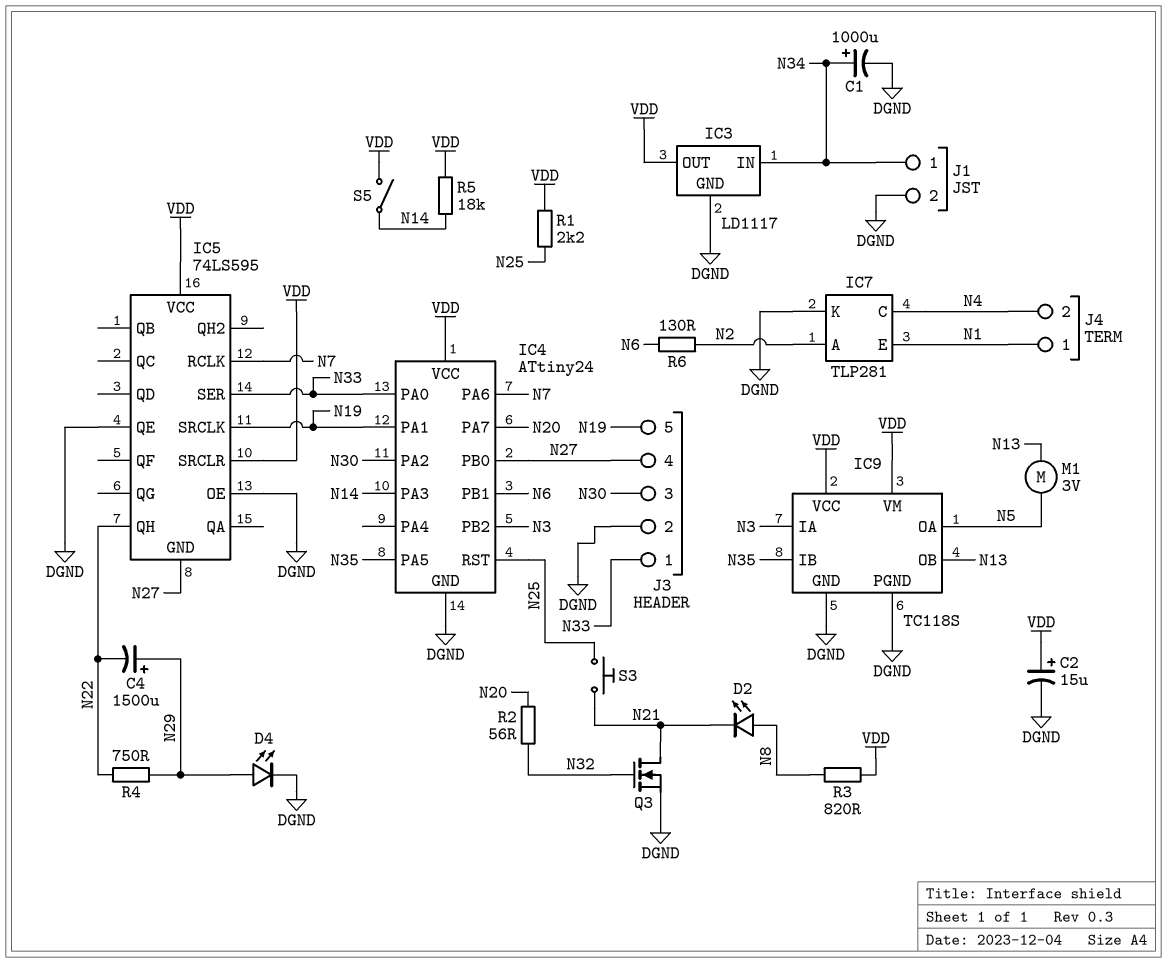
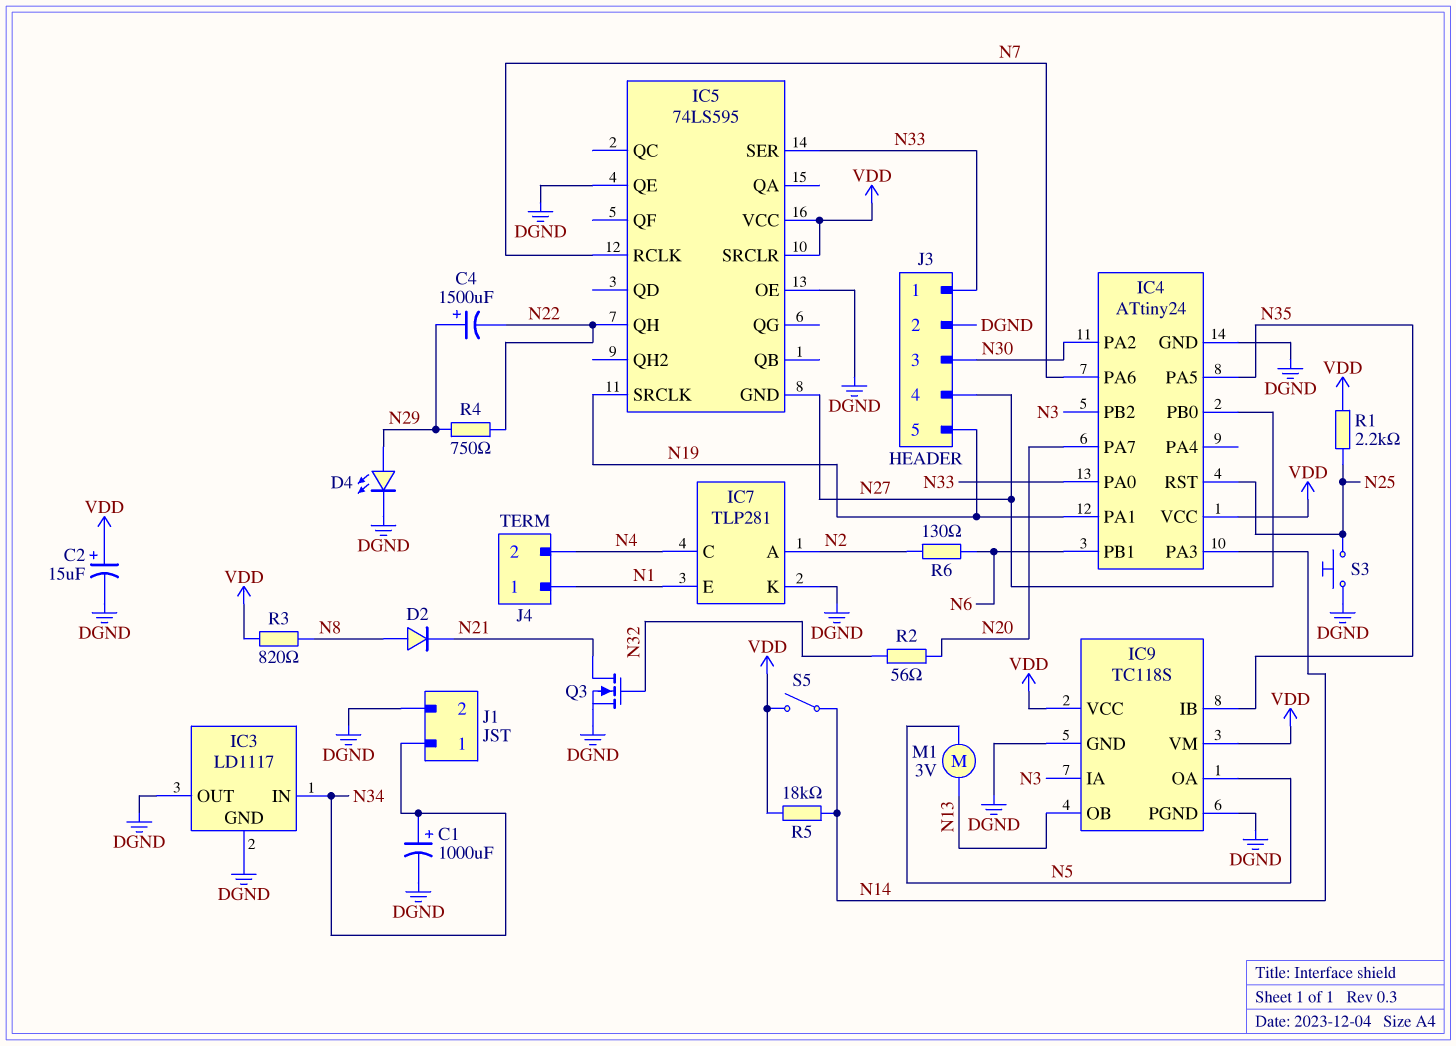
D2: LED (A N8, K N21) -> diode (A N8, K N21)
IC3 pin OUT: VDD -> DGND
S3: button (N21, N25) -> button (DGND, N25)

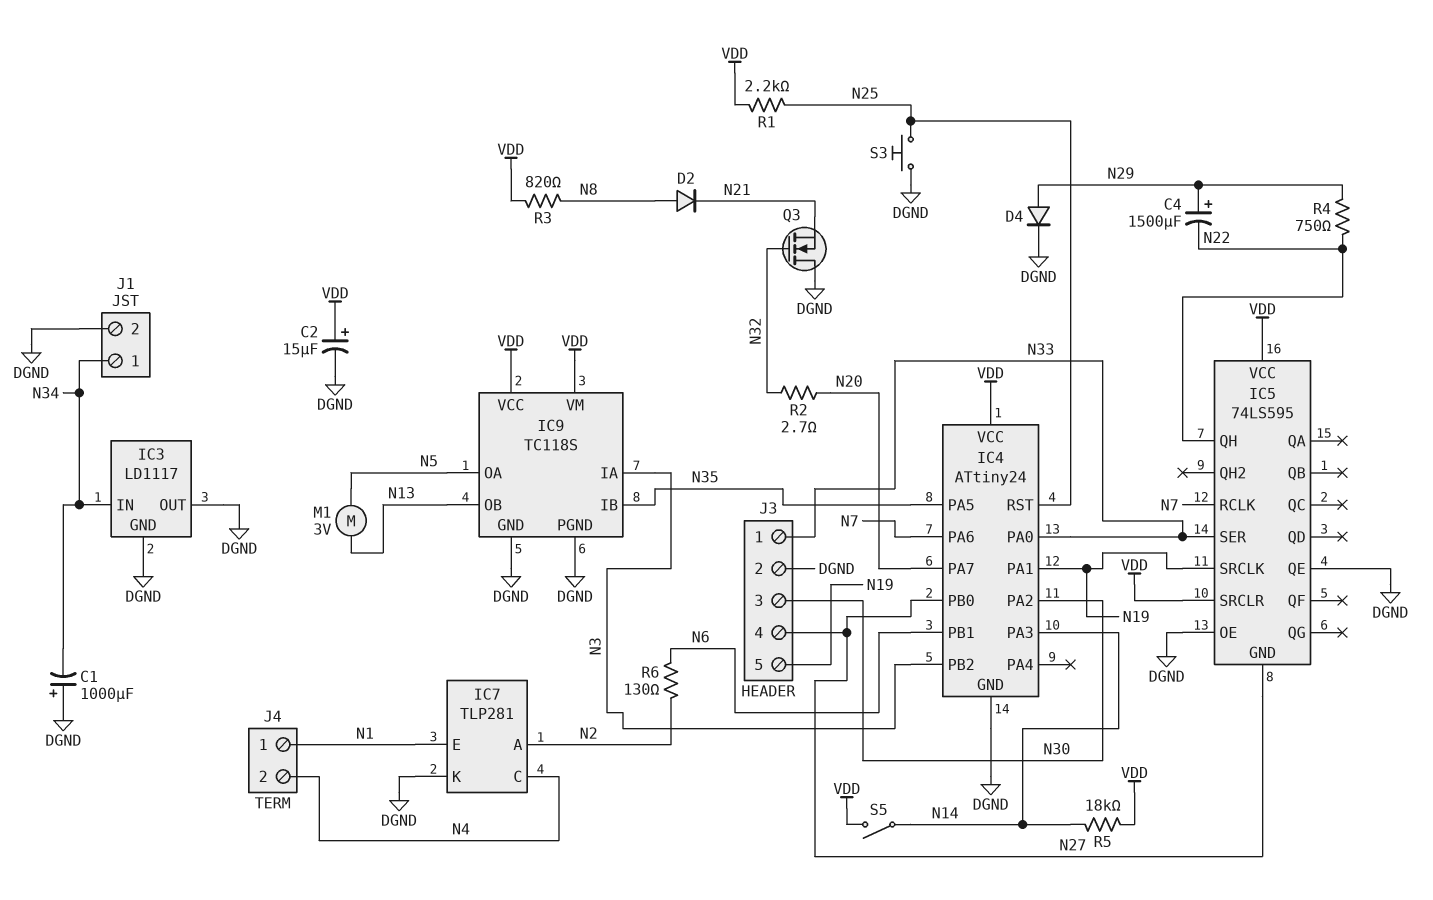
C1: 1000uF (plus N34, minus DGND) -> 1000uF (plus DGND, minus N34)
D4: LED (A N29, K DGND) -> diode (A N29, K DGND)
Q3: NMOS (G N32, D N21, S DGND) -> NMOS (G N32, D DGND, S N21)
R2: 56 (N20, N32) -> 2.7 (N20, N32)

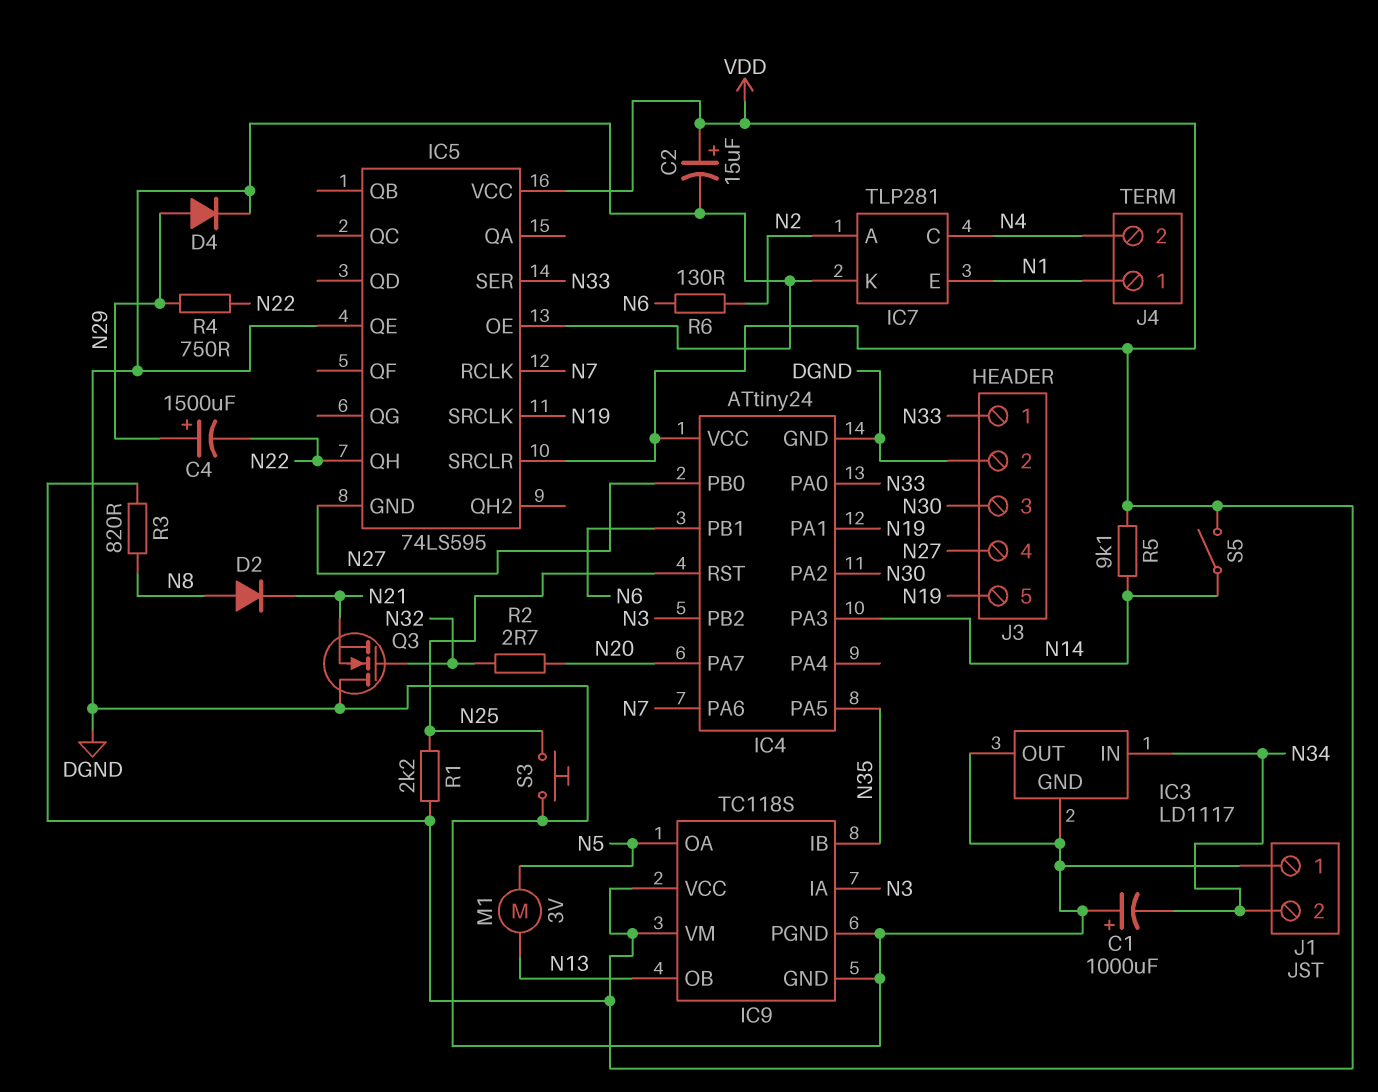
J1 pin 1: N34 -> DGND
J1 pin 2: DGND -> N34
R5: 18k (N14, VDD) -> 9.1k (N14, VDD)

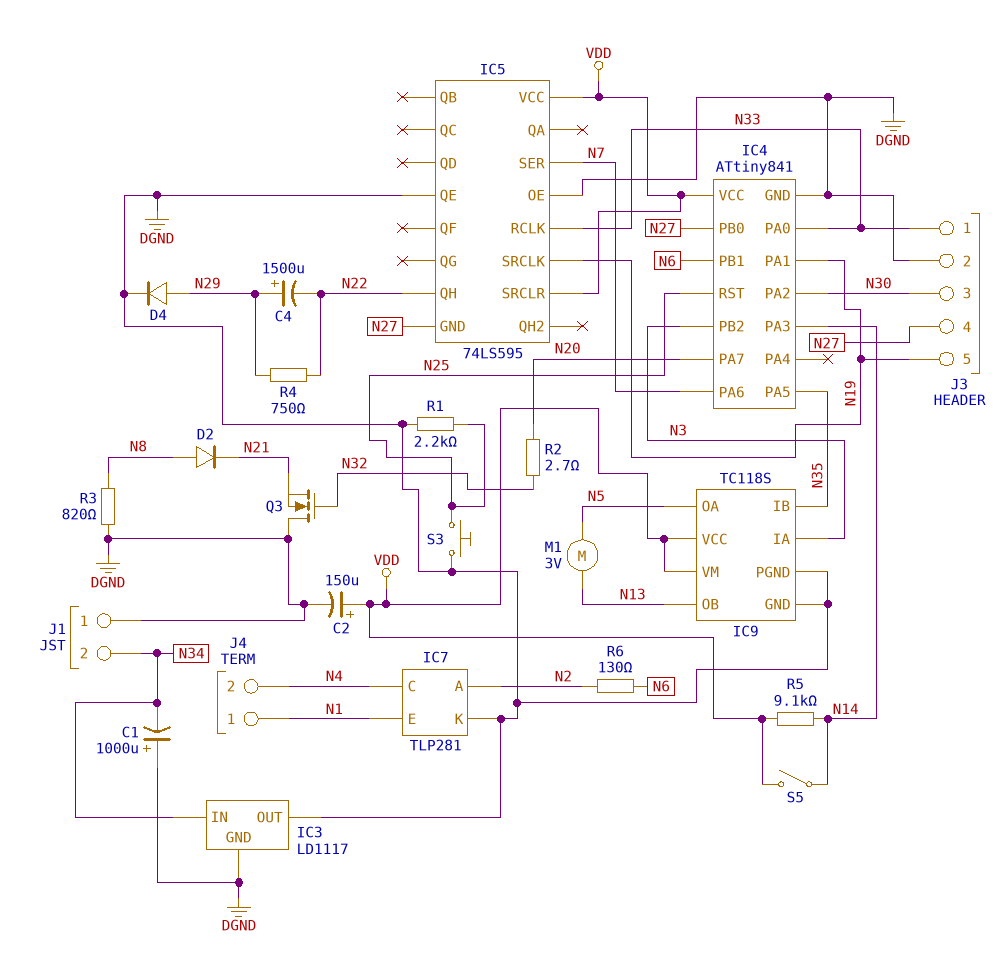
C2: 15uF (plus VDD, minus DGND) -> 150uF (plus VDD, minus DGND)
IC4: ATtiny24 -> ATtiny841
IC5 pin RCLK: N7 -> N33
IC5 pin SER: N33 -> N7
R1: 2.2k (N25, VDD) -> 2.2k (DGND, N25)
R3: 820 (N8, VDD) -> 820 (DGND, N8)

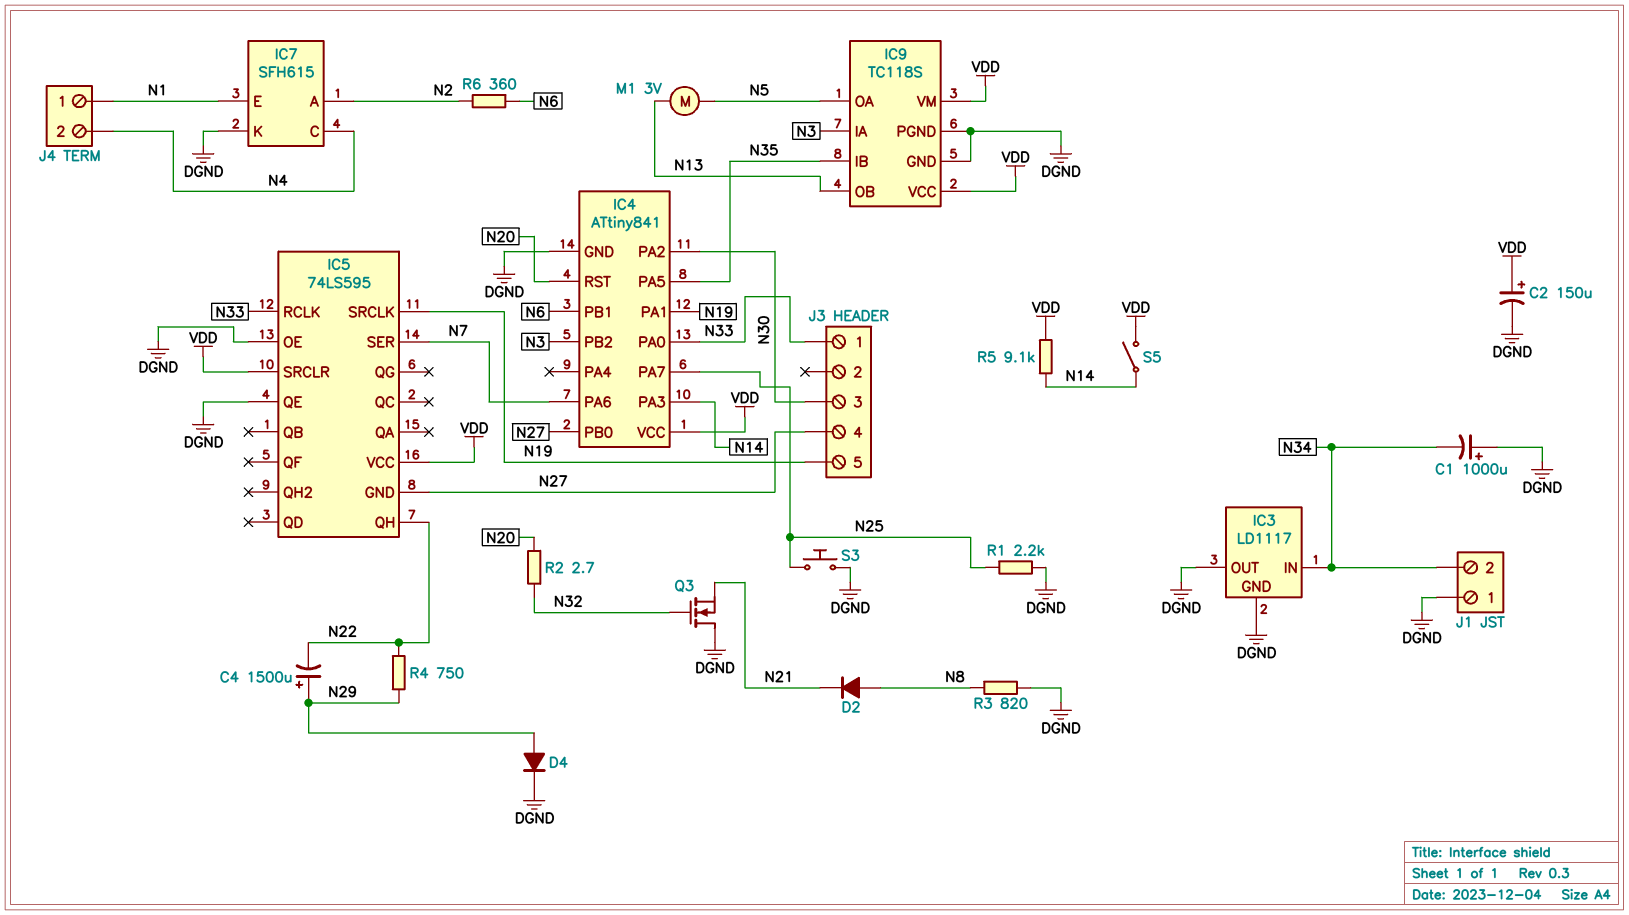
IC4 pin PA7: N20 -> N25
IC4 pin RST: N25 -> N20
IC7: TLP281 -> SFH615
J3 pin 2: DGND -> none
R6: 130 (N2, N6) -> 360 (N2, N6)

